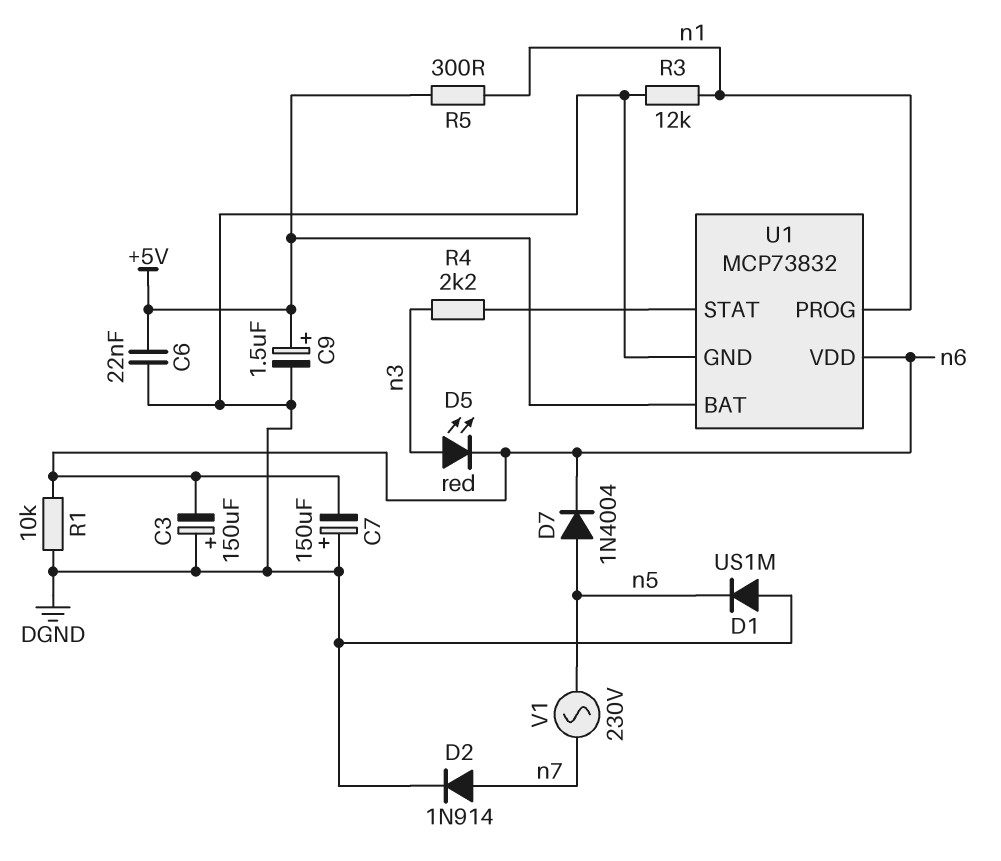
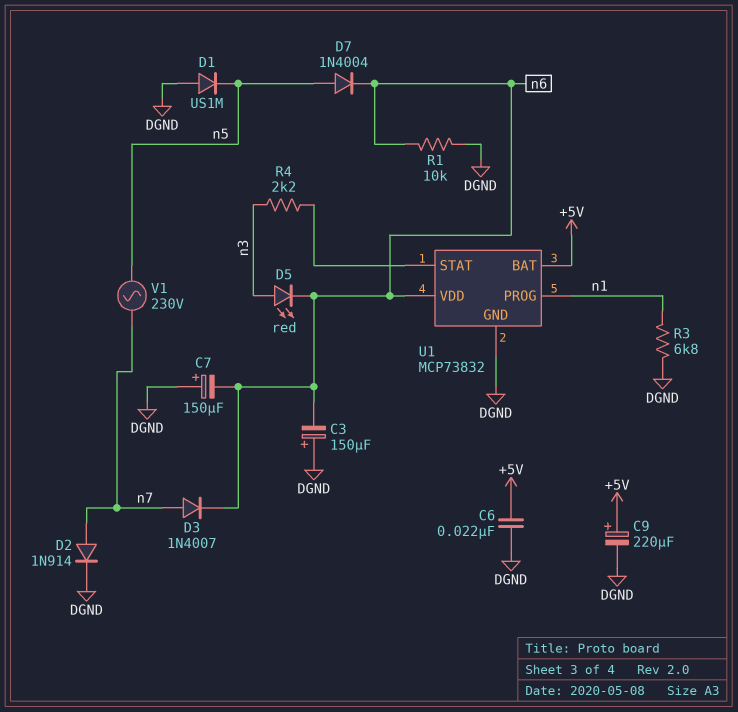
C9: 1.5uF (plus +5V, minus DGND) -> 220uF (plus +5V, minus DGND)
D3: none -> diode 1N4007 (A n7, K n6)
R3: 12k (DGND, n1) -> 6.8k (DGND, n1)
R5: 300 (+5V, n1) -> none

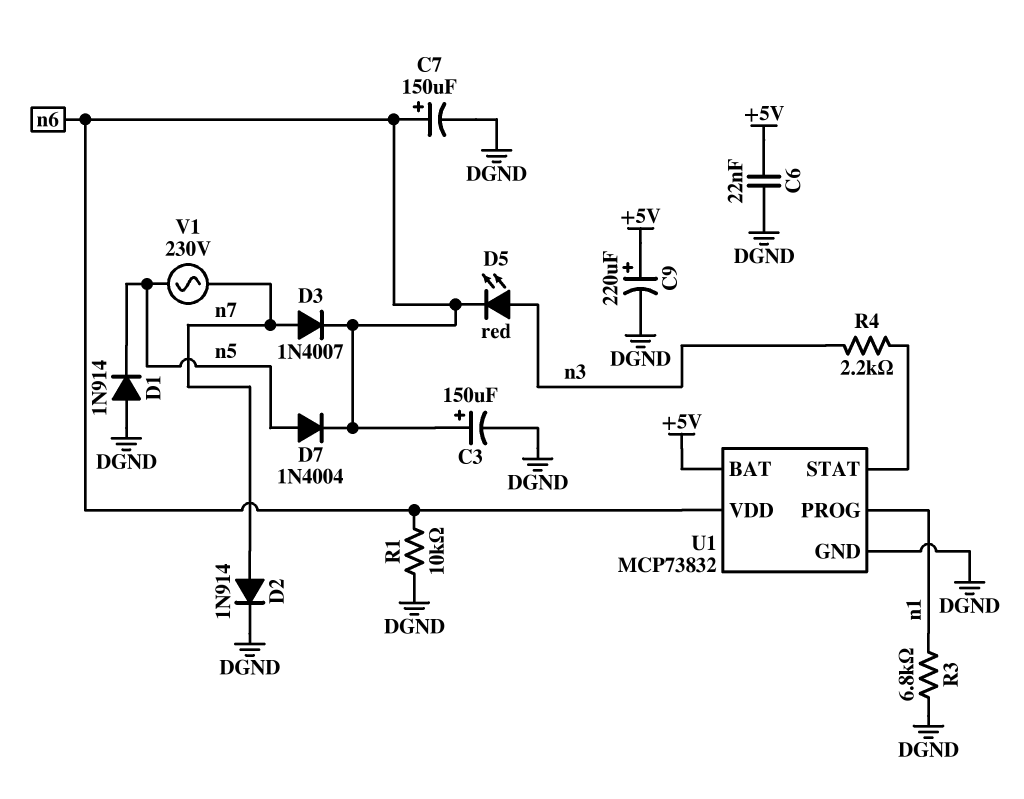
C3: 150uF (plus DGND, minus n6) -> 150uF (plus n6, minus DGND)
C7: 150uF (plus DGND, minus n6) -> 150uF (plus n6, minus DGND)
D1: diode US1M (A DGND, K n5) -> diode 1N914 (A DGND, K n5)

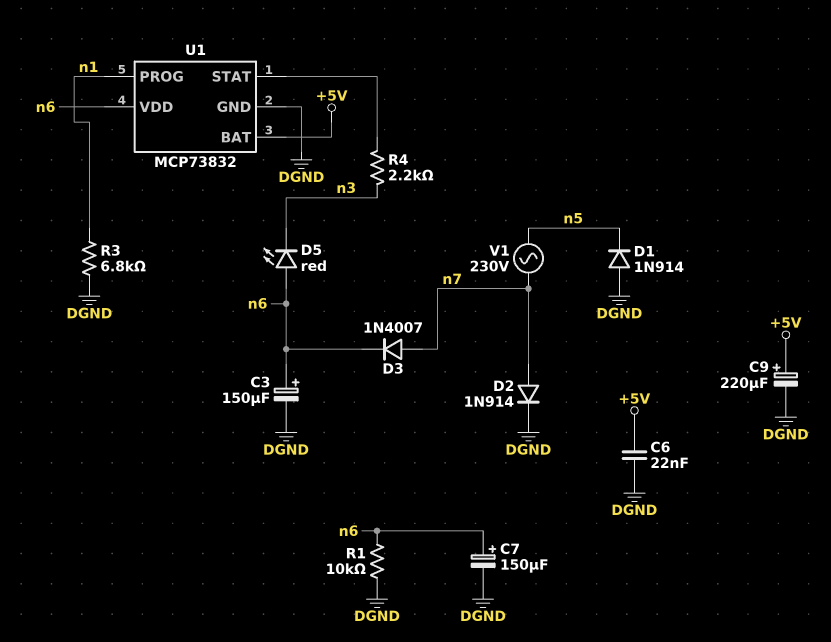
D5: LED red (A n3, K n6) -> LED red (A n6, K n3)
D7: diode 1N4004 (A n5, K n6) -> none

